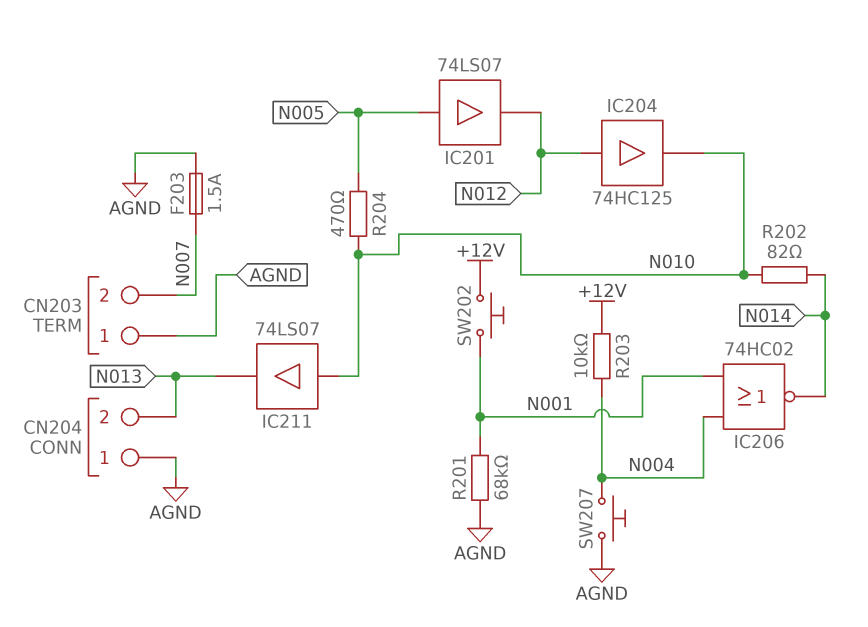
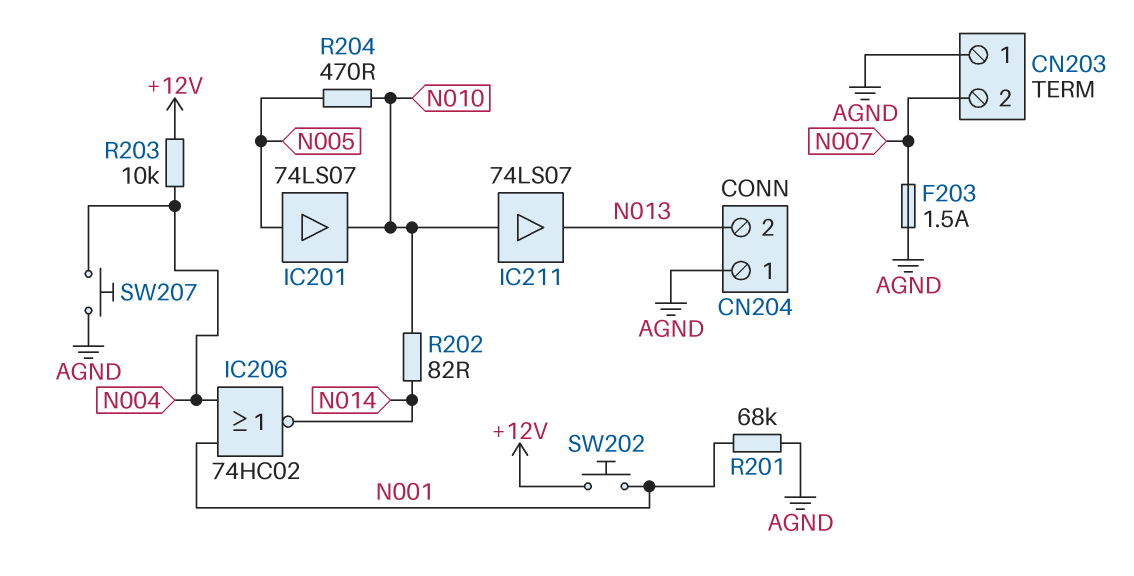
IC201: buffer 74LS07 (in N005, out N012) -> buffer 74LS07 (in N005, out N010)
IC204: buffer 74HC125 (in N012, out N010) -> none

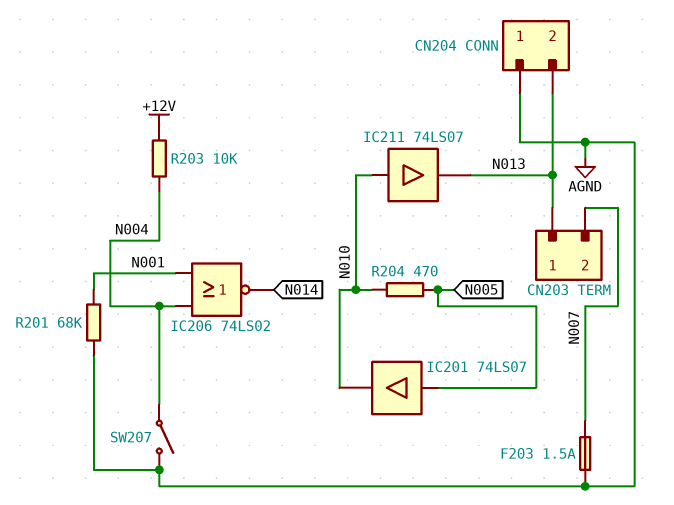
CN203 pin 1: AGND -> N013
IC206: NOR 74HC02 (in N001, in N004, out N014) -> NOR 74LS02 (in N001, in N004, out N014)
R202: 82 (N010, N014) -> none
SW202: button (+12V, N001) -> none
SW207: button (AGND, N004) -> switch (AGND, N004)

